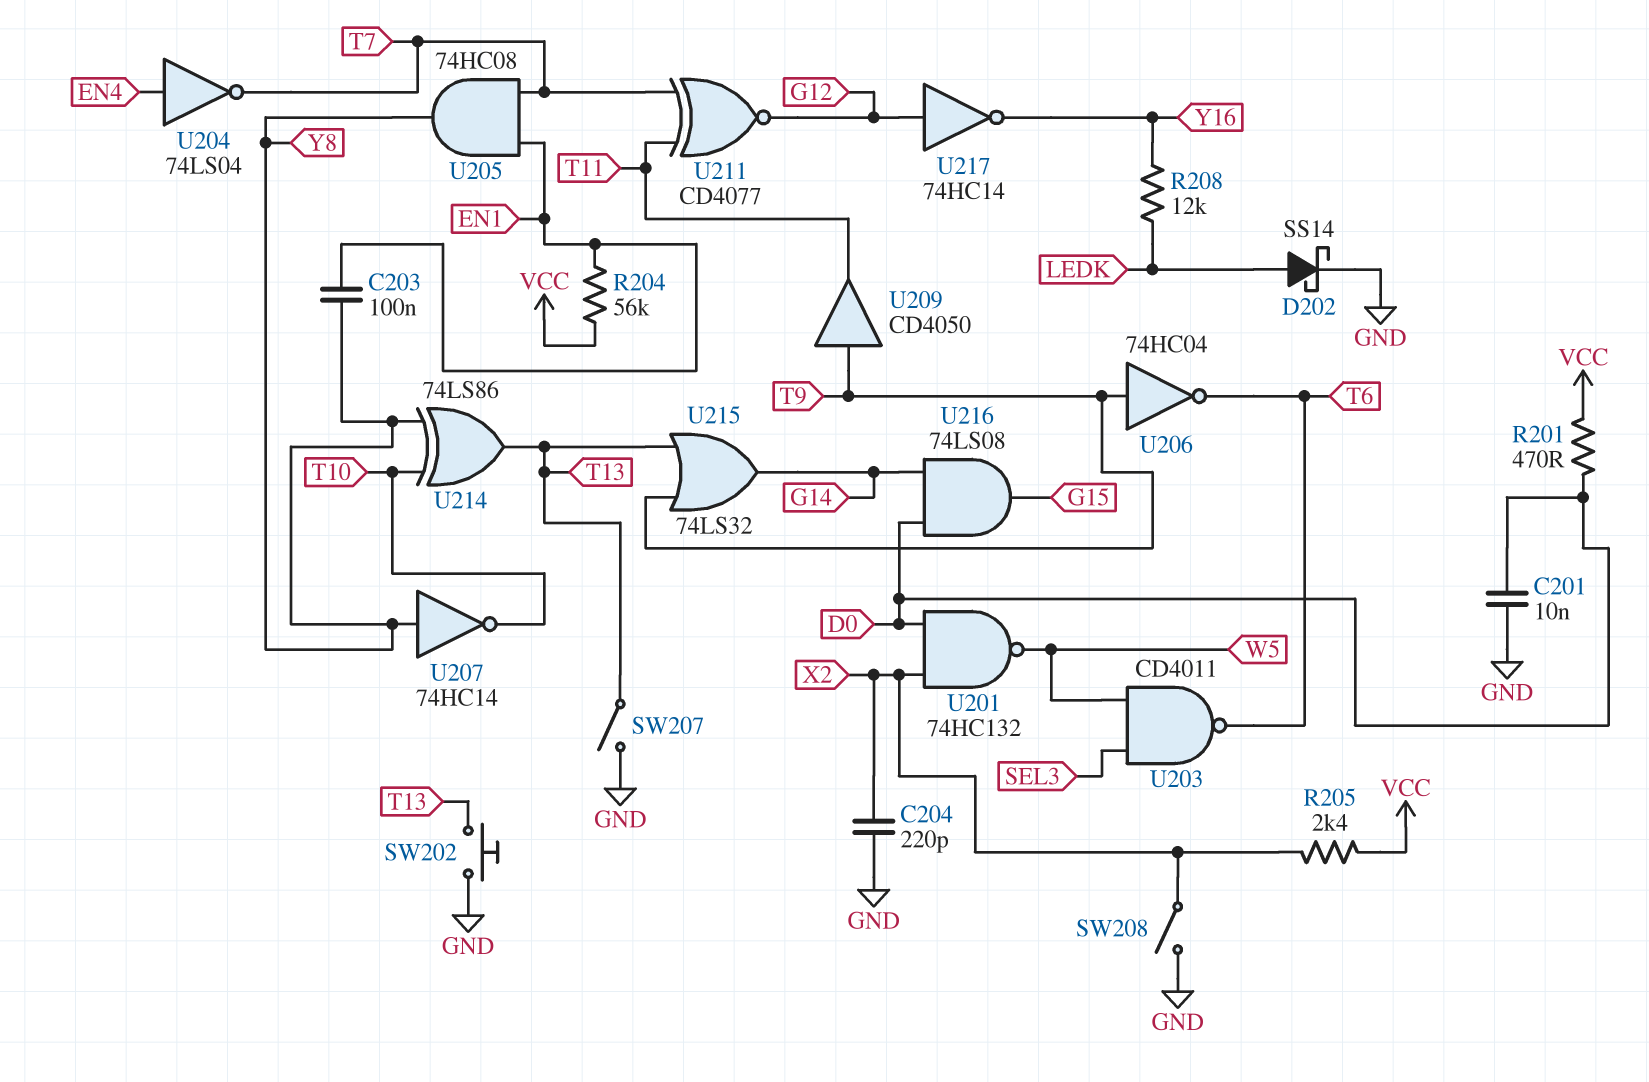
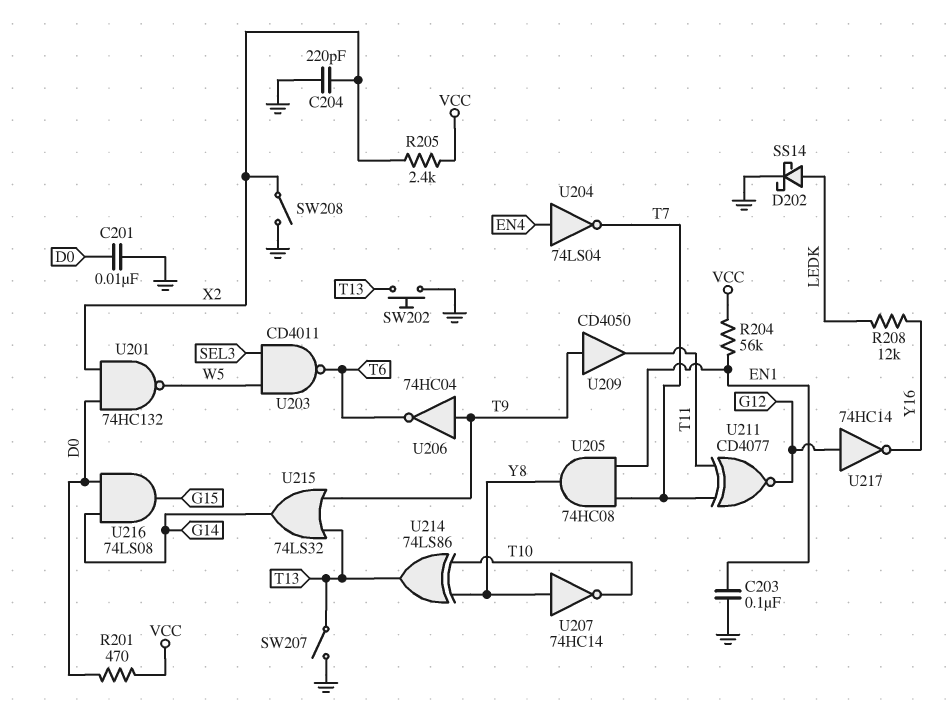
C203: 100nF (EN1, Y8) -> 100nF (EN1, GND)

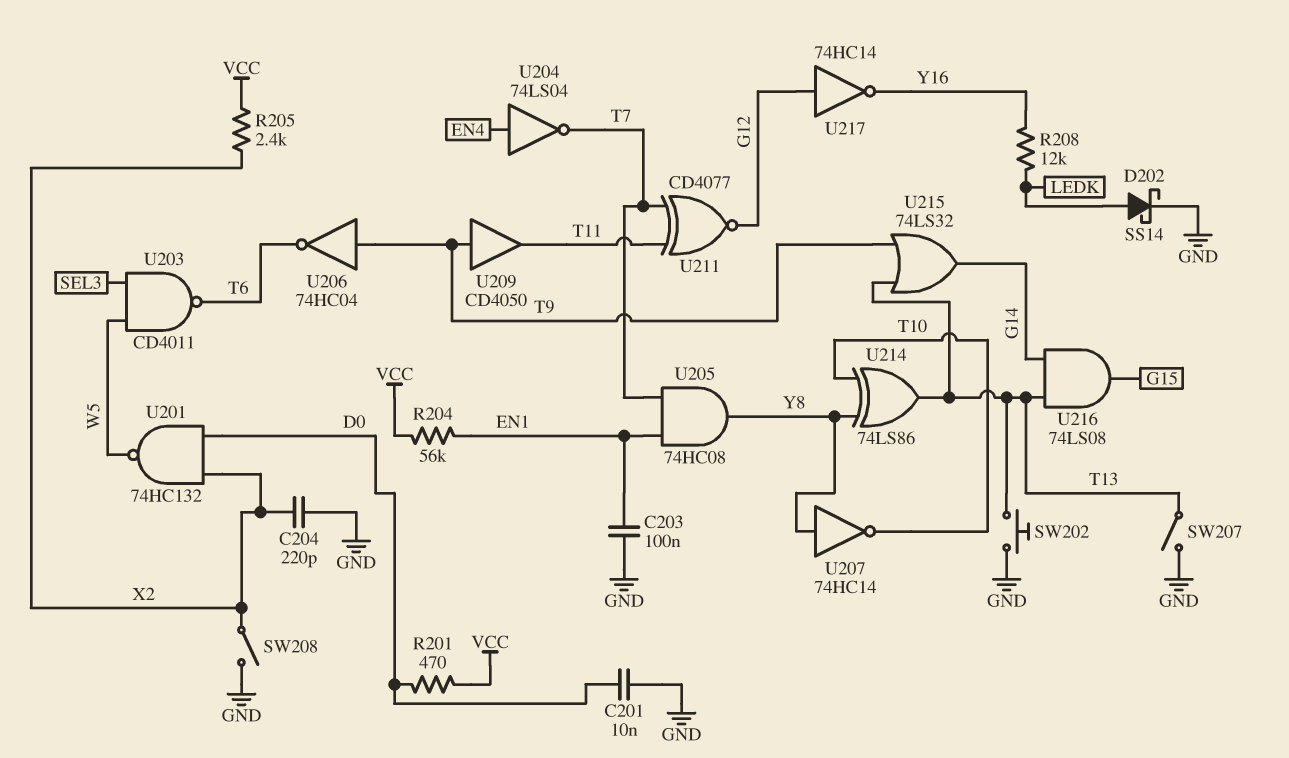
U216: AND 74LS08 (in D0, in G14, out G15) -> AND 74LS08 (in G14, in T13, out G15)

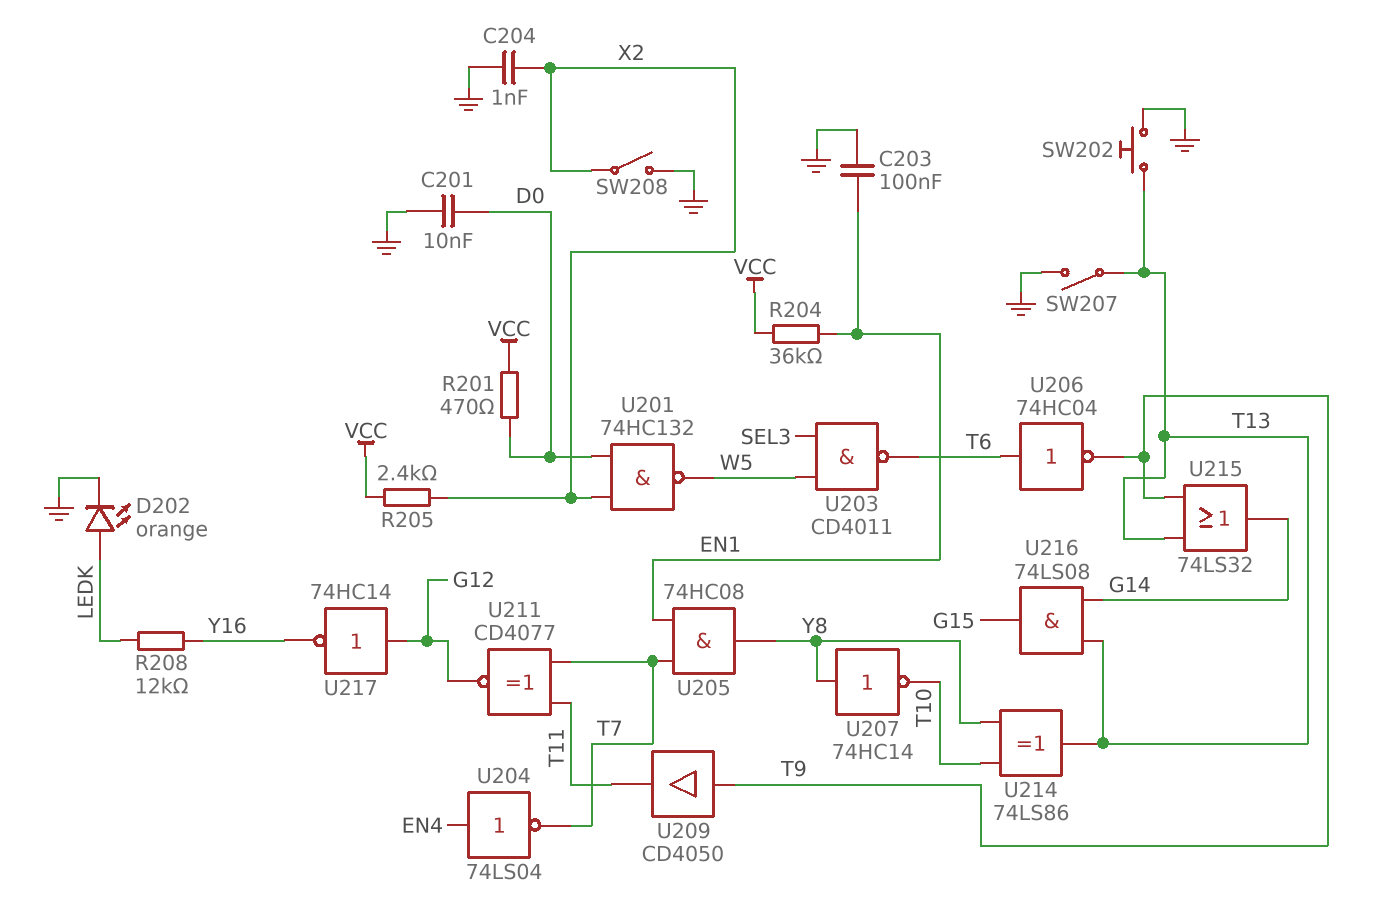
C204: 220pF (GND, X2) -> 1nF (GND, X2)
D202: schottky SS14 (A LEDK, K GND) -> LED orange (A LEDK, K GND)
R204: 56k (EN1, VCC) -> 36k (EN1, VCC)
U206: NOT 74HC04 (in T9, out T6) -> NOT 74HC04 (in T6, out T9)

